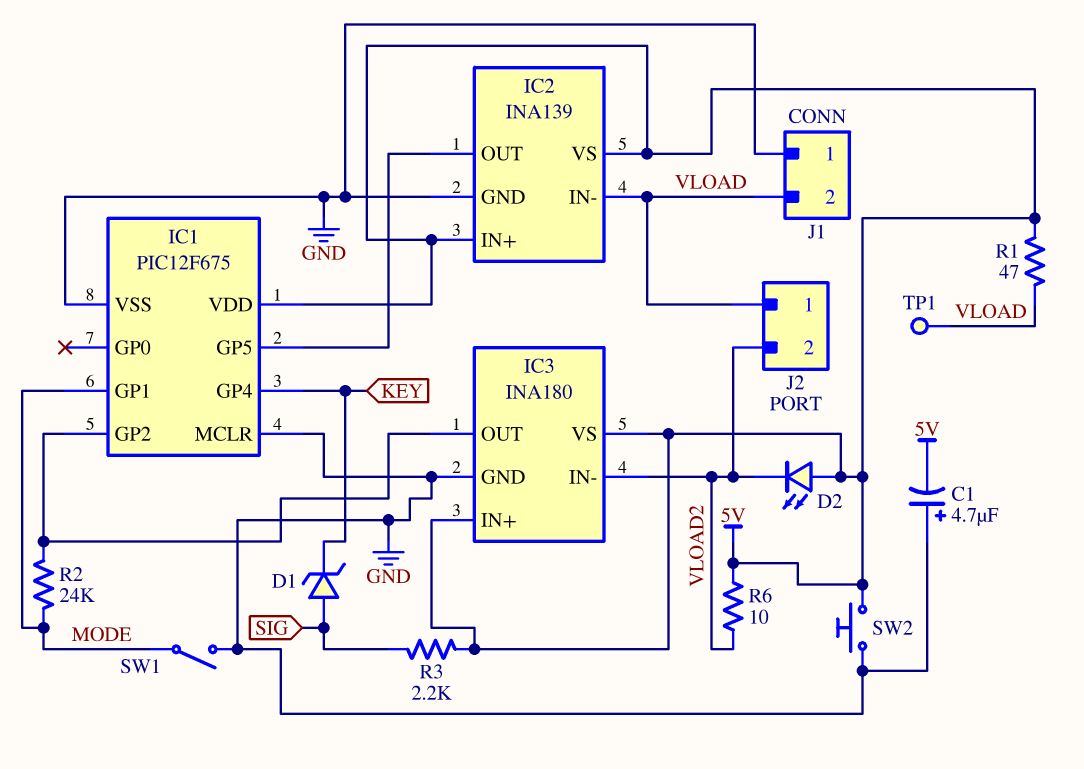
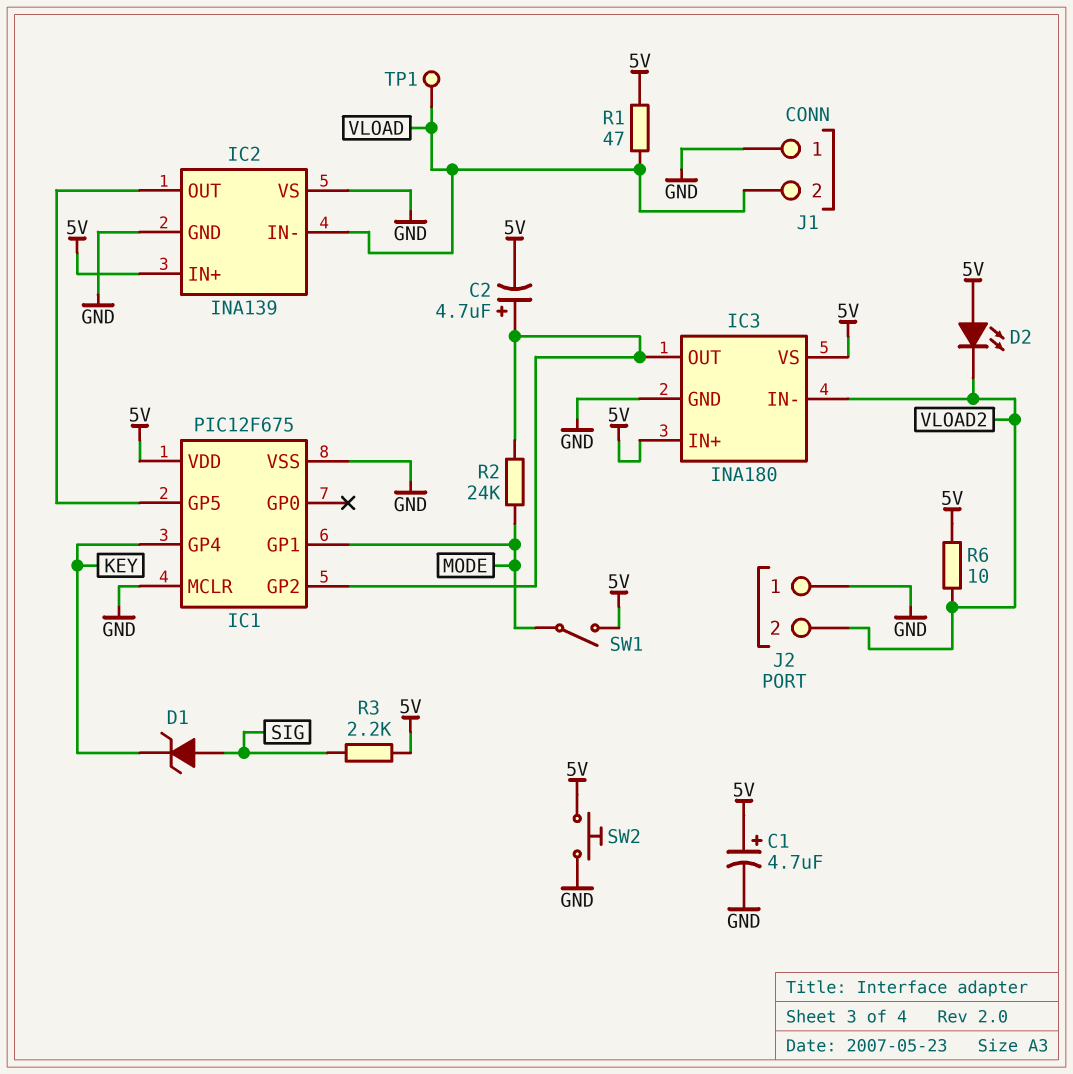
C1: 4.7uF (plus GND, minus 5V) -> 4.7uF (plus 5V, minus GND)
C2: none -> 4.7uF (plus IC1/GP2, minus 5V)
IC2 pin VS: 5V -> GND
J2 pin 1: VLOAD -> GND
SW1: switch (GND, MODE) -> switch (5V, MODE)

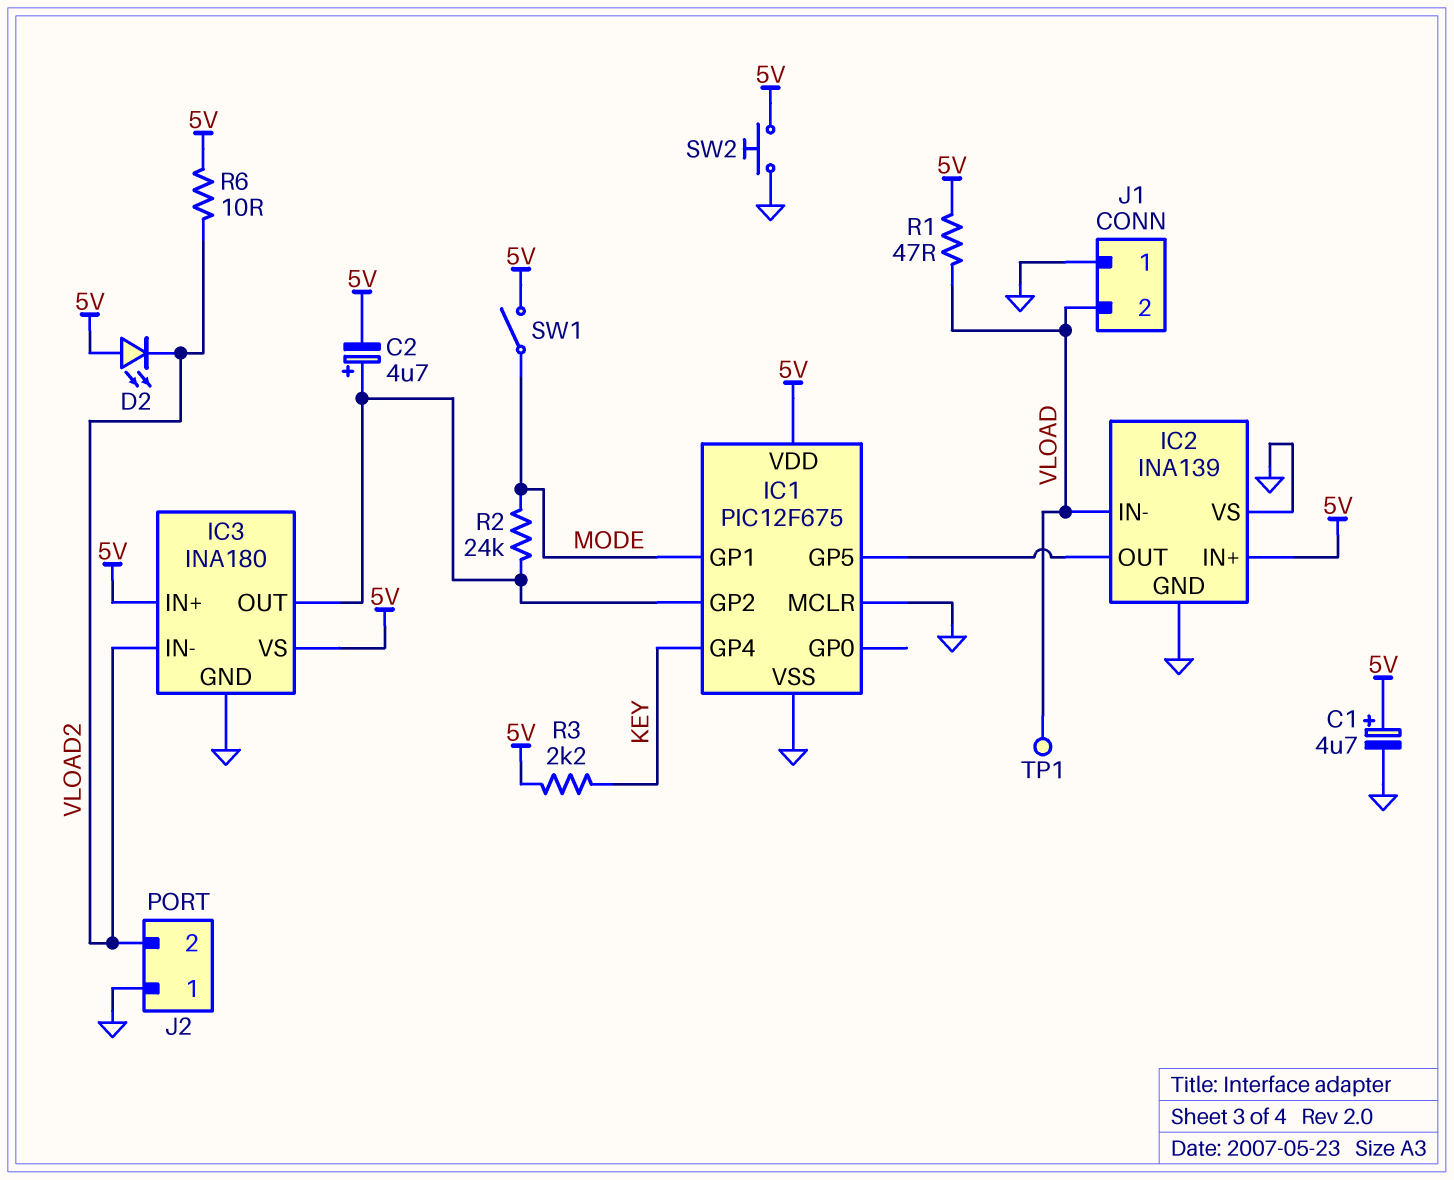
D1: zener (A SIG, K KEY) -> none
R3: 2.2k (5V, SIG) -> 2.2k (5V, KEY)

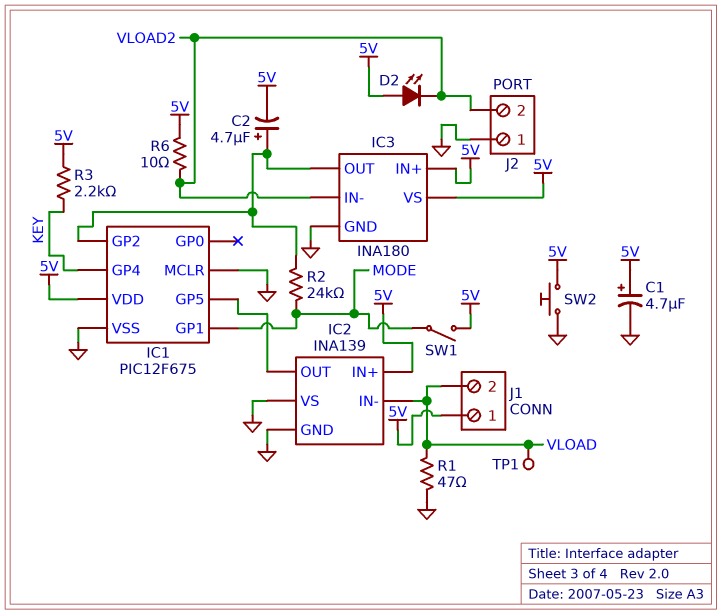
J1 pin 1: GND -> 5V
R1: 47 (5V, VLOAD) -> 47 (GND, VLOAD)

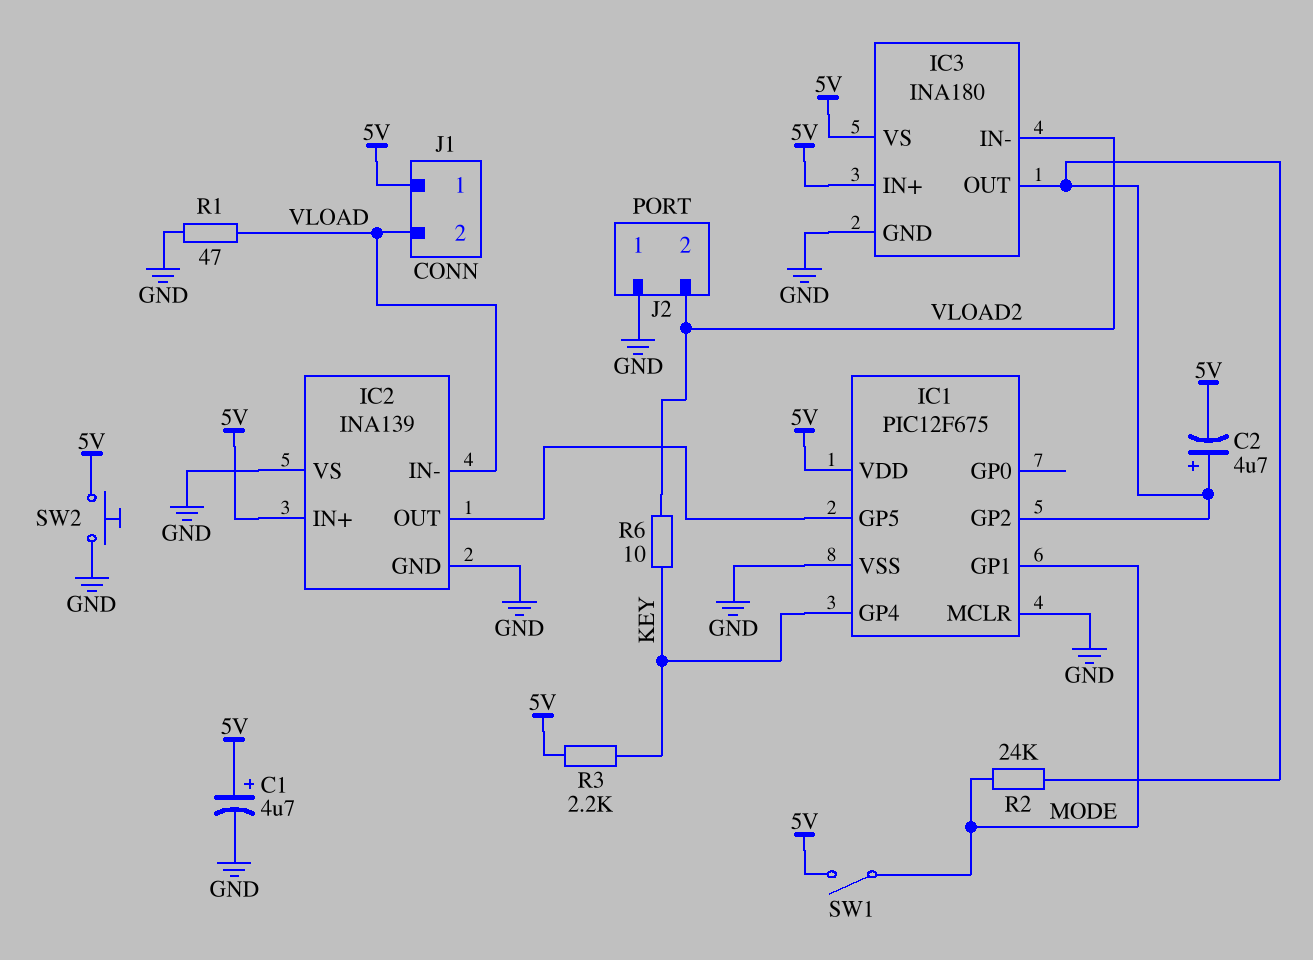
D2: LED (A 5V, K VLOAD2) -> none
R6: 10 (5V, VLOAD2) -> 10 (KEY, VLOAD2)
TP1: test point (VLOAD) -> none

